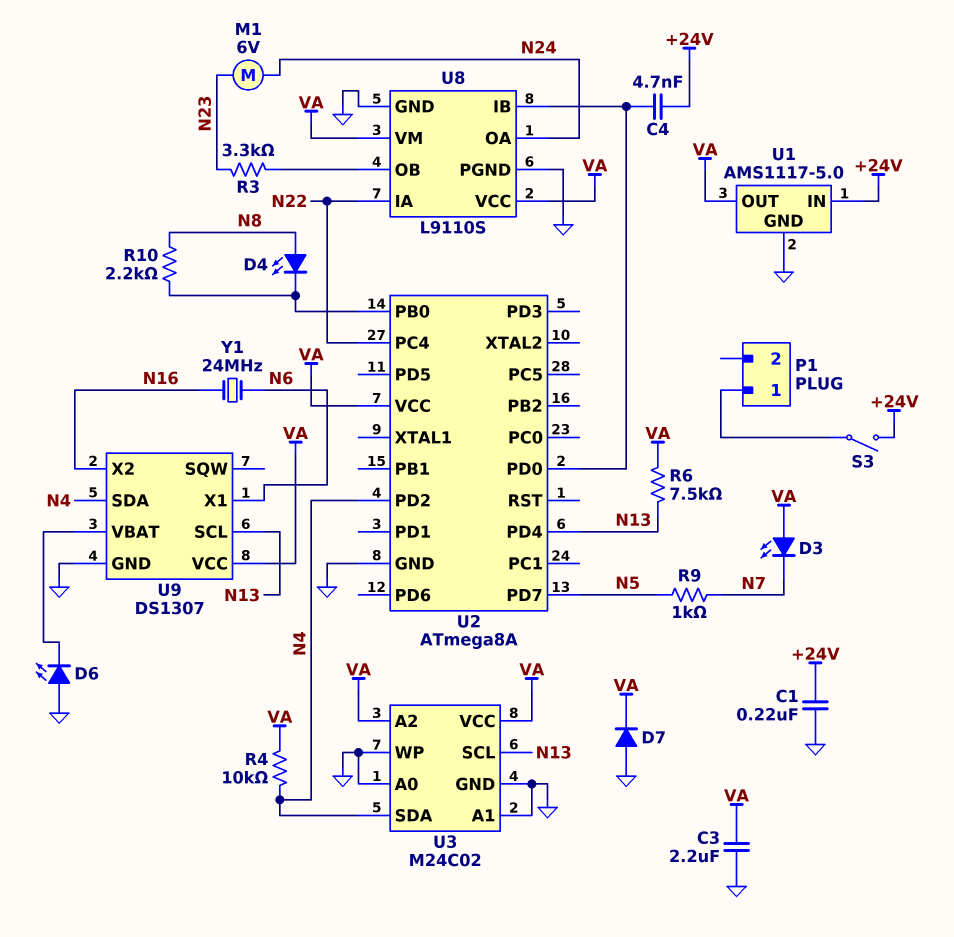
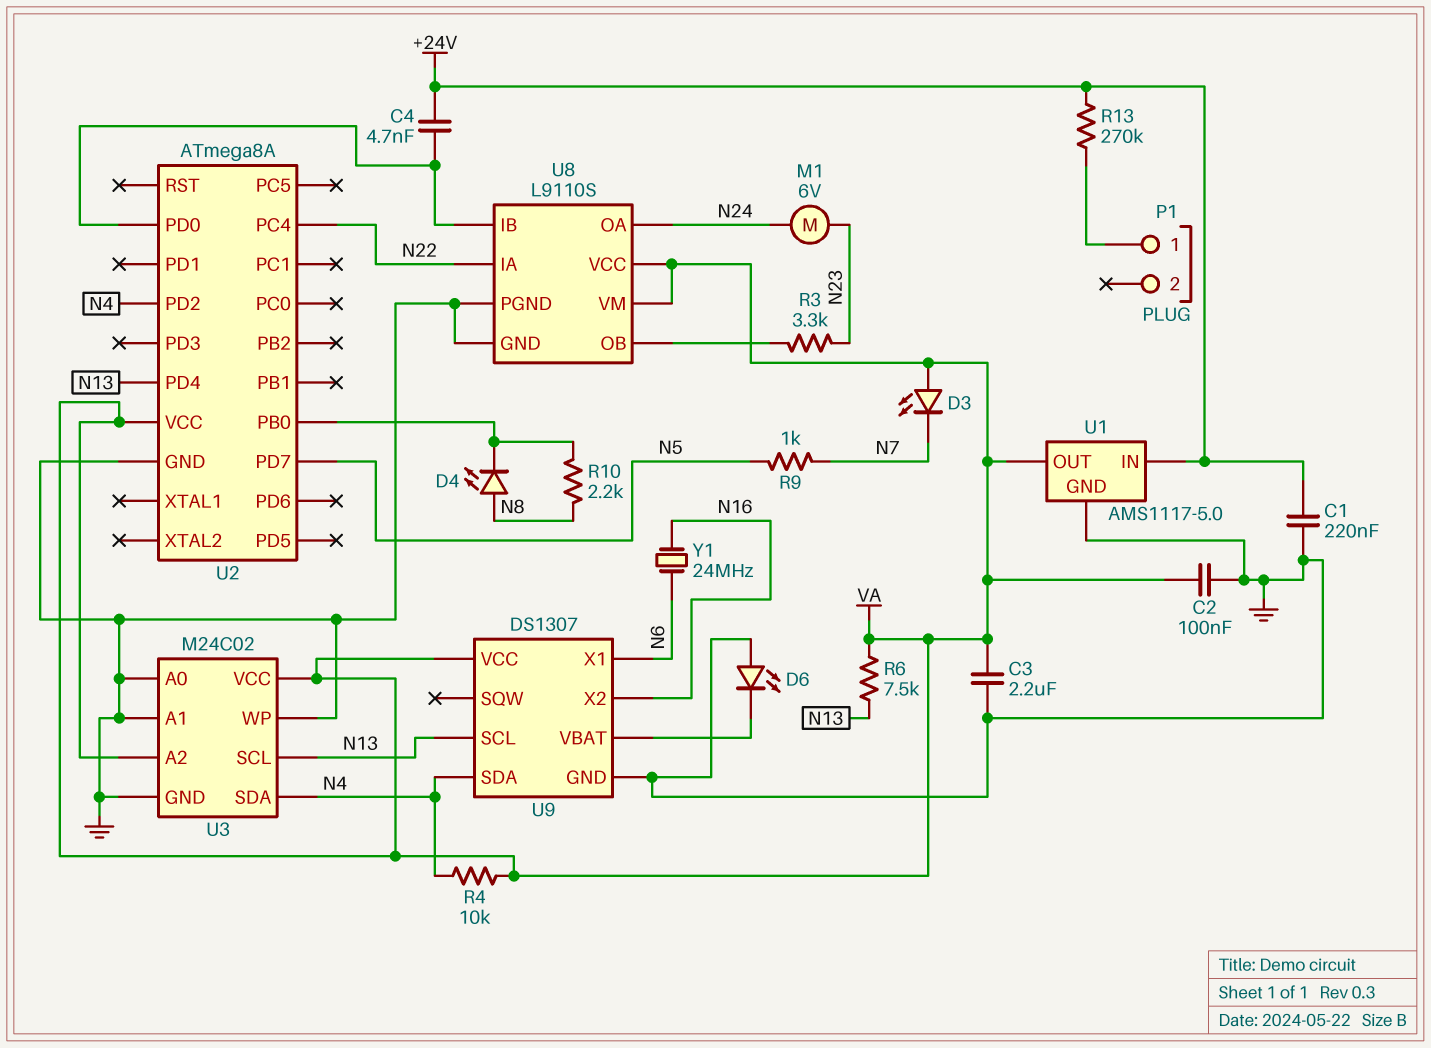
C2: none -> 100nF (GND, VA)
D7: diode (A GND, K VA) -> none
R13: none -> 270k (+24V, P1/1)
S3: switch (+24V, P1/1) -> none

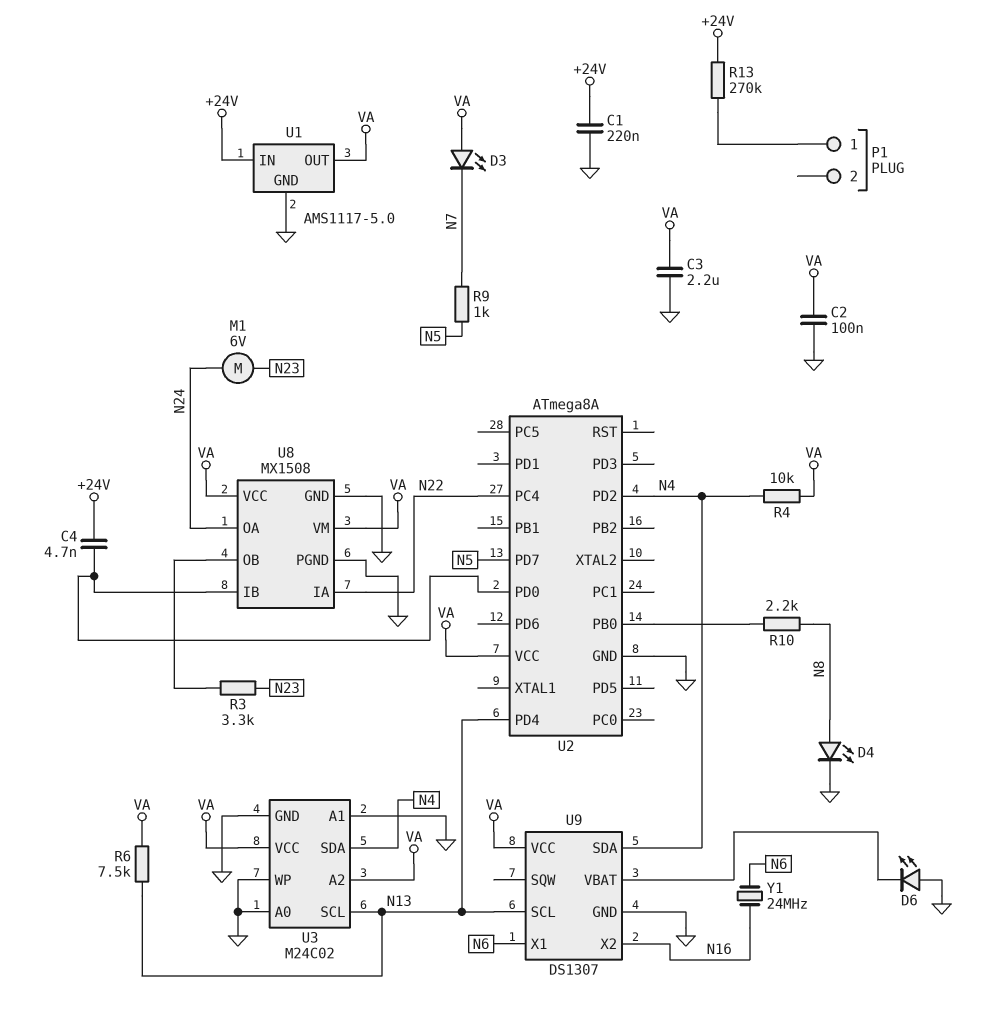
D4: LED (A N8, K U2/PB0) -> LED (A N8, K GND)
U8: L9110S -> MX1508

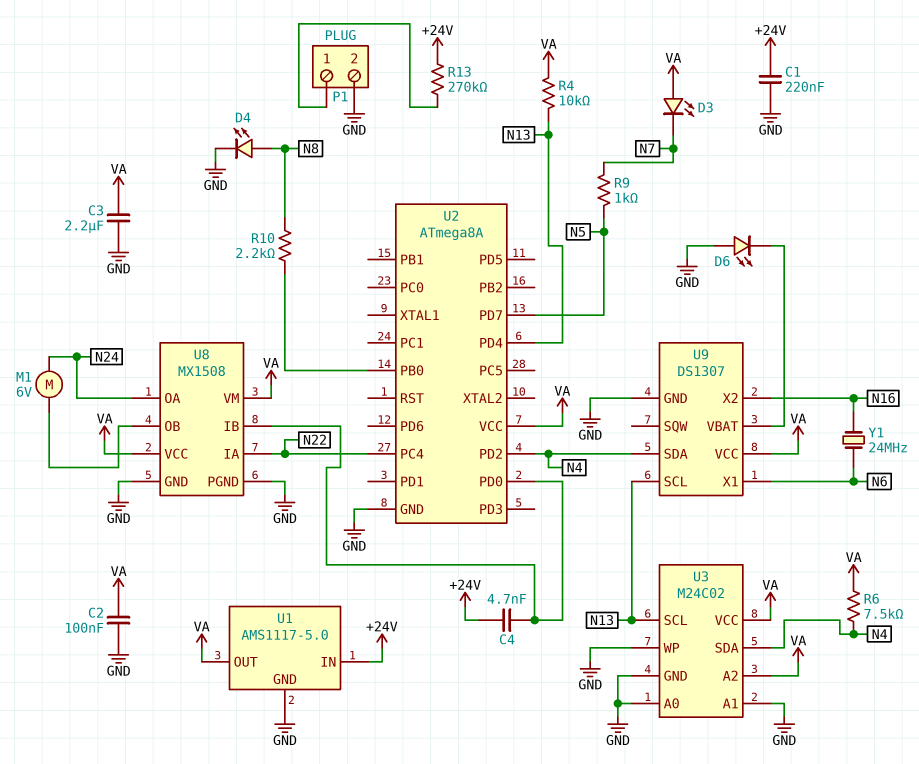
M1: motor 6V (N23, N24) -> motor 6V (N24, U8/OB)
P1 pin 2: none -> GND
R3: 3.3k (N23, U8/OB) -> none
R4: 10k (N4, VA) -> 10k (N13, VA)
R6: 7.5k (N13, VA) -> 7.5k (N4, VA)

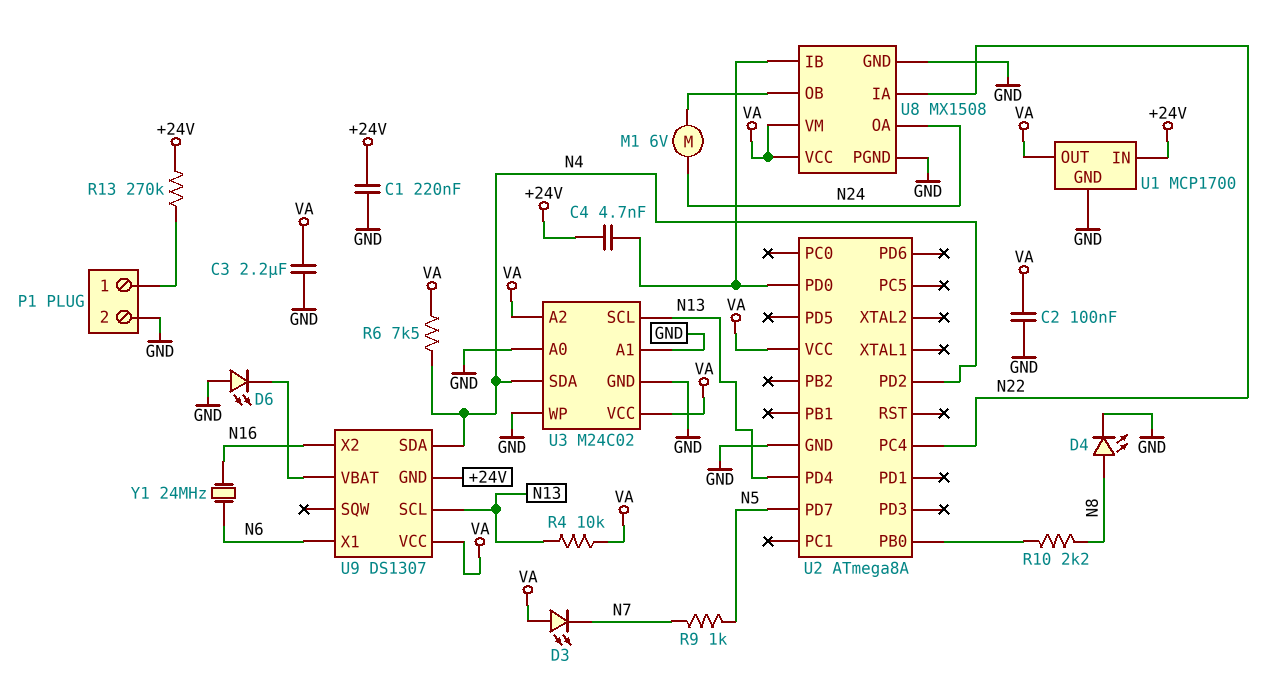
U1: AMS1117-5.0 -> MCP1700
U9 pin GND: GND -> +24V

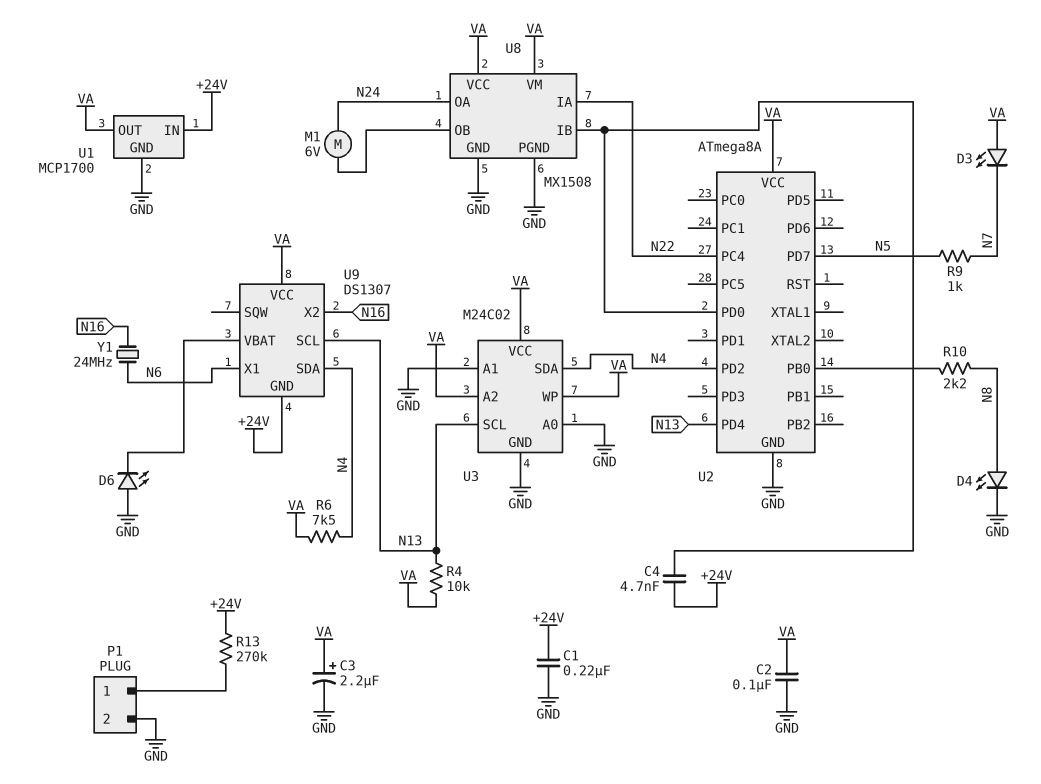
C3: 2.2uF (GND, VA) -> 2.2uF (plus VA, minus GND)
U3 pin WP: GND -> VA

